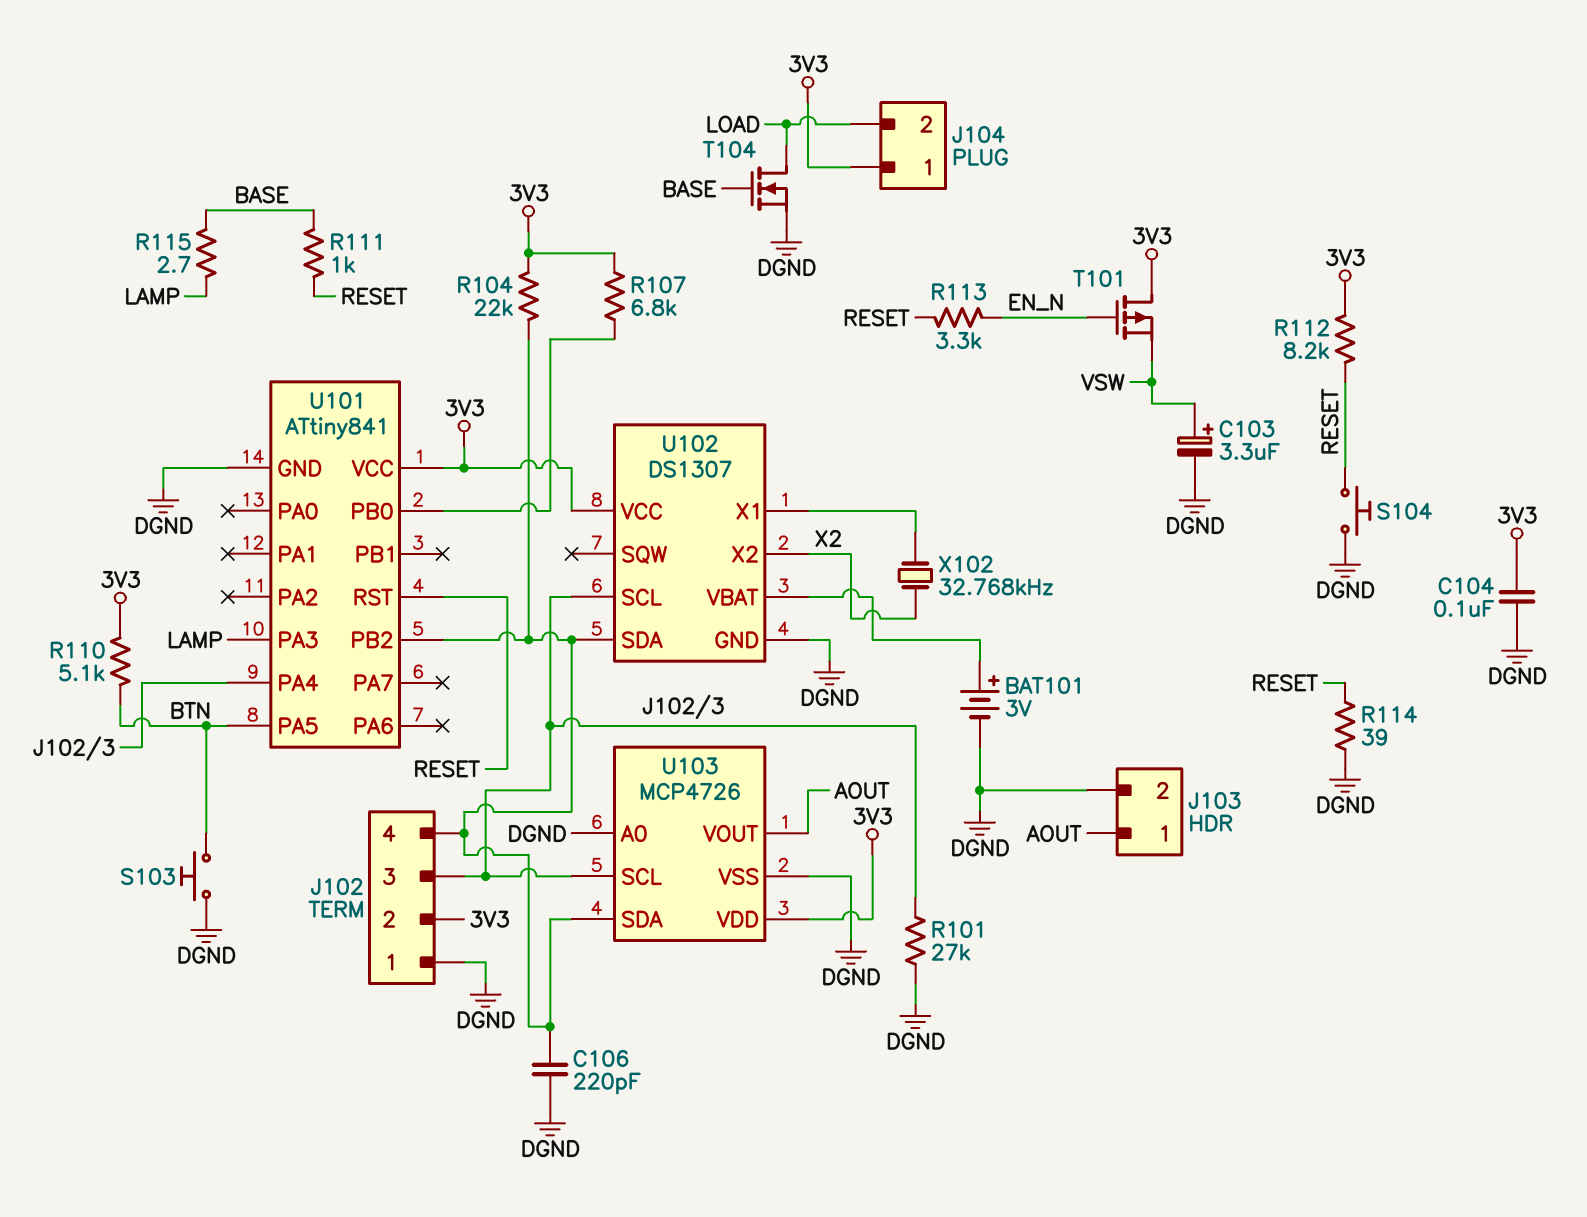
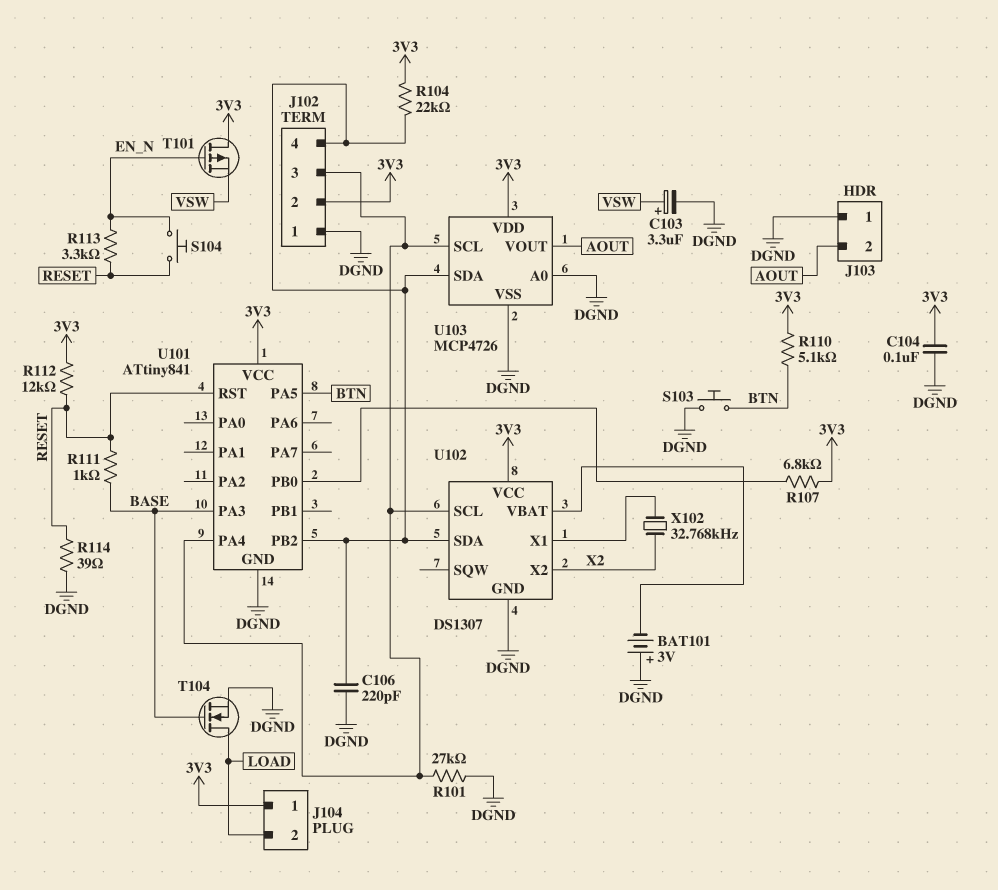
BAT101: 3V (plus U102/VBAT, minus DGND) -> 3V (plus DGND, minus U102/VBAT)
J103 pin 1: AOUT -> DGND
J103 pin 2: DGND -> AOUT
R112: 8.2k (3V3, RESET) -> 12k (3V3, RESET)
R115: 2.7 (BASE, LAMP) -> none
S104: button (DGND, RESET) -> button (EN_N, RESET)
U101 pin PA3: LAMP -> BASE

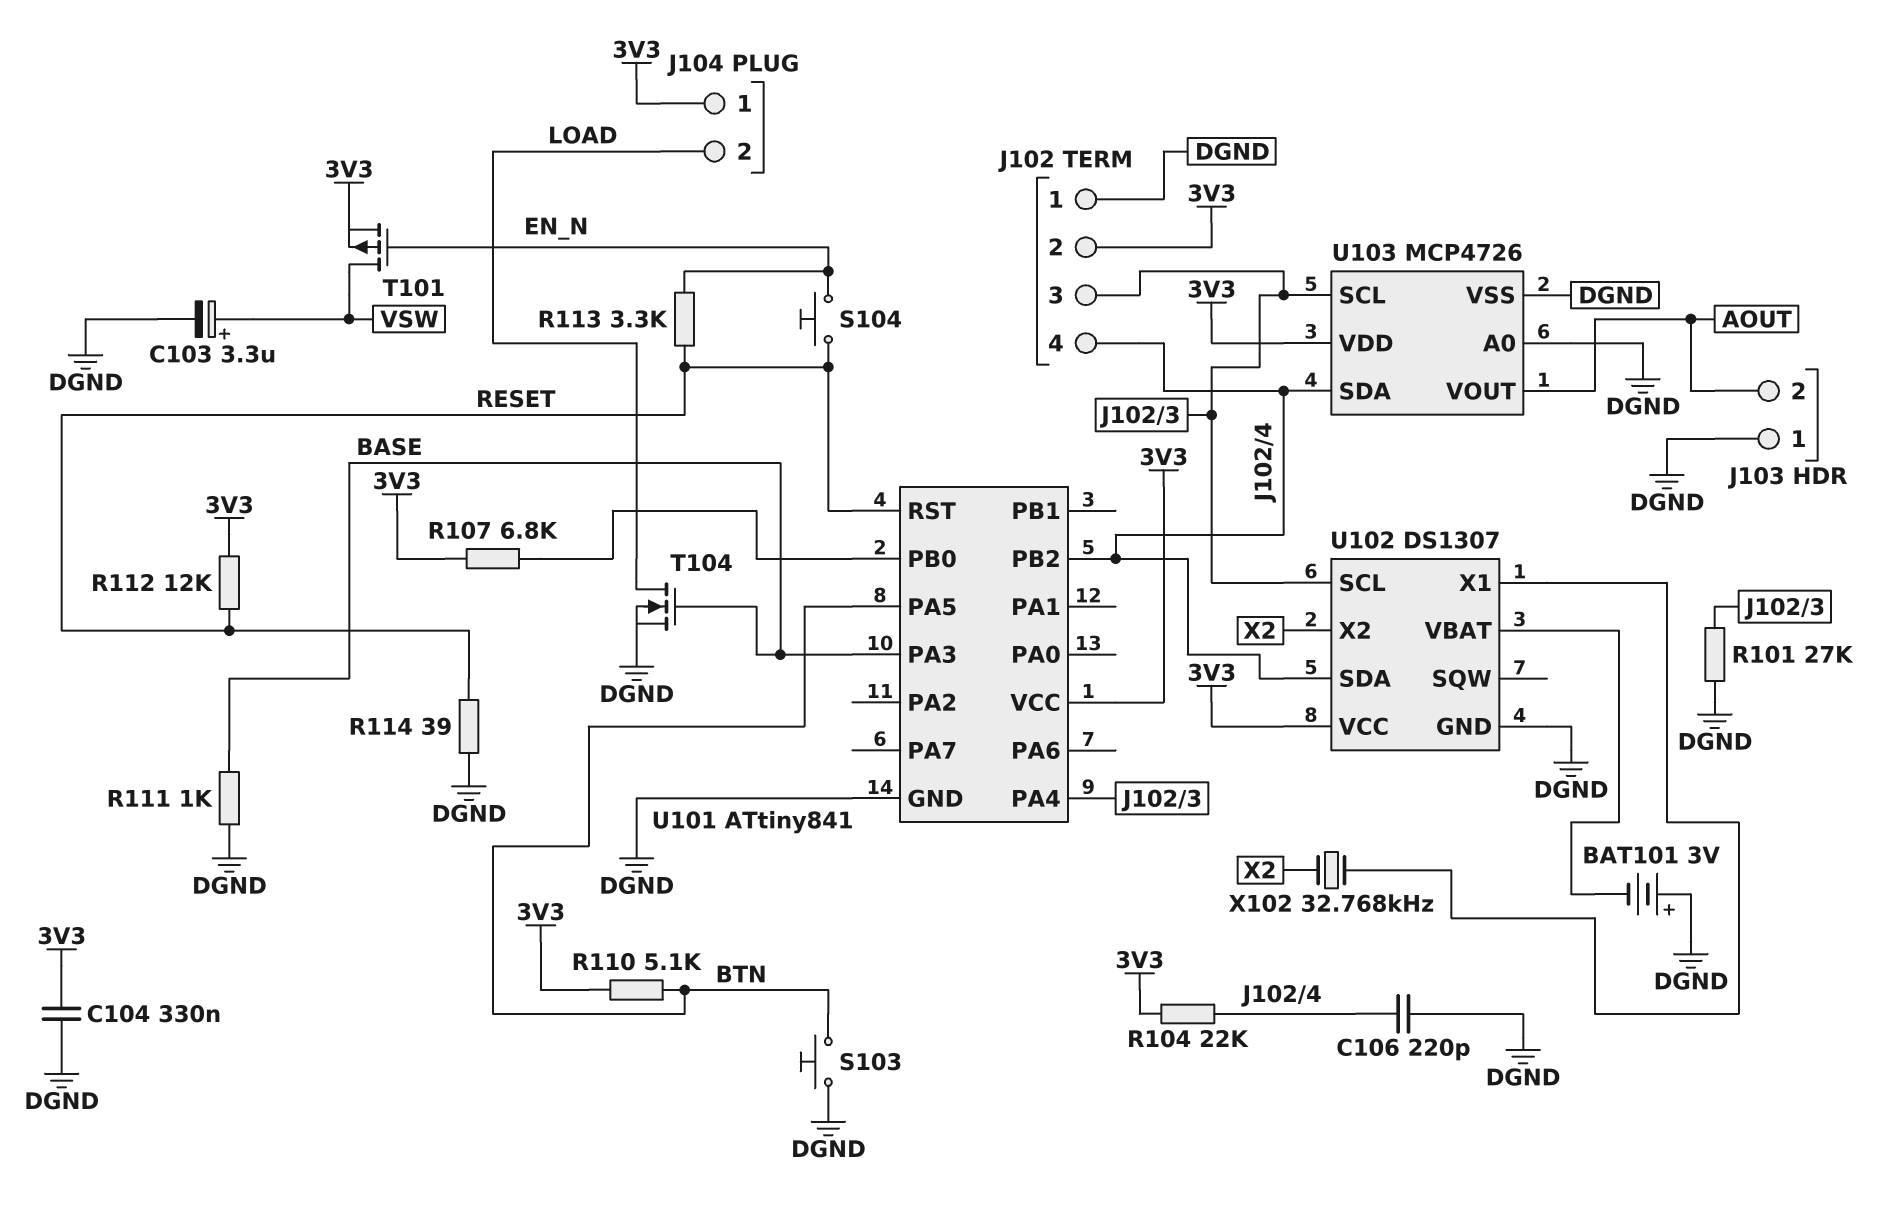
C104: 100nF (3V3, DGND) -> 330nF (3V3, DGND)
R111: 1k (BASE, RESET) -> 1k (BASE, DGND)
T101: PMOS (G EN_N, D 3V3, S VSW) -> PMOS (G EN_N, D VSW, S 3V3)

